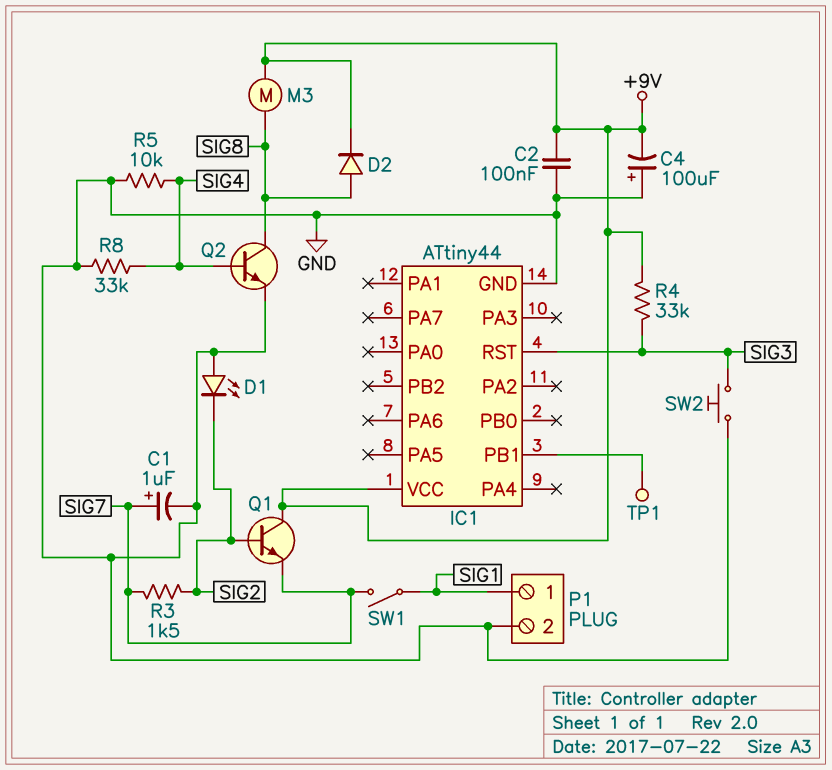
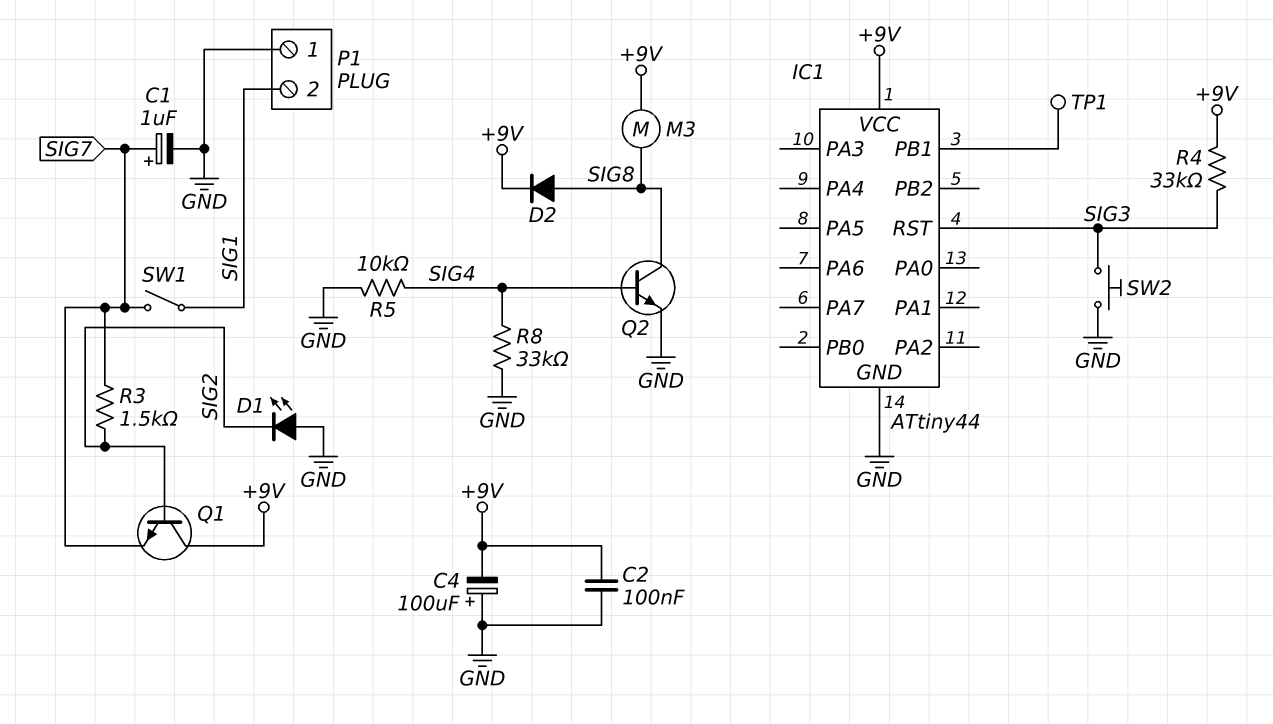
P1 pin 1: SIG1 -> GND
P1 pin 2: GND -> SIG1

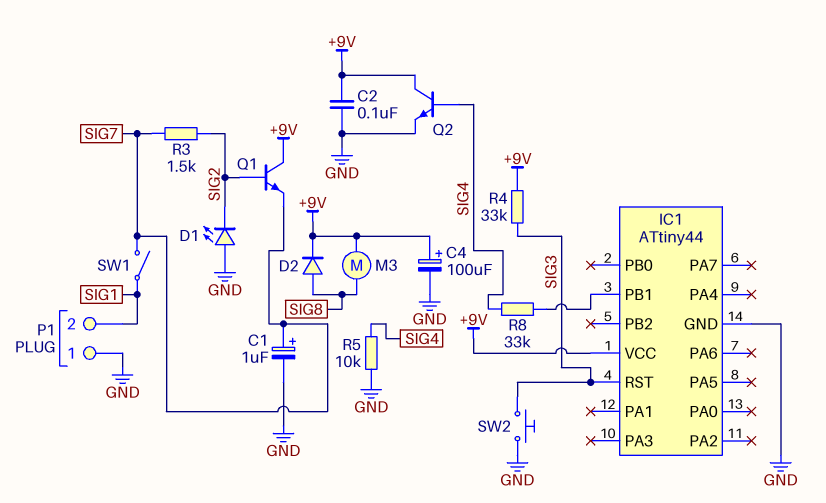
C4: 100uF (plus GND, minus +9V) -> 100uF (plus +9V, minus GND)
Q2: NPN (B SIG4, C SIG8, E GND) -> NPN (B SIG4, C +9V, E GND)
R8: 33k (GND, SIG4) -> 33k (IC1/PB1, SIG4)
TP1: test point (IC1/PB1) -> none

